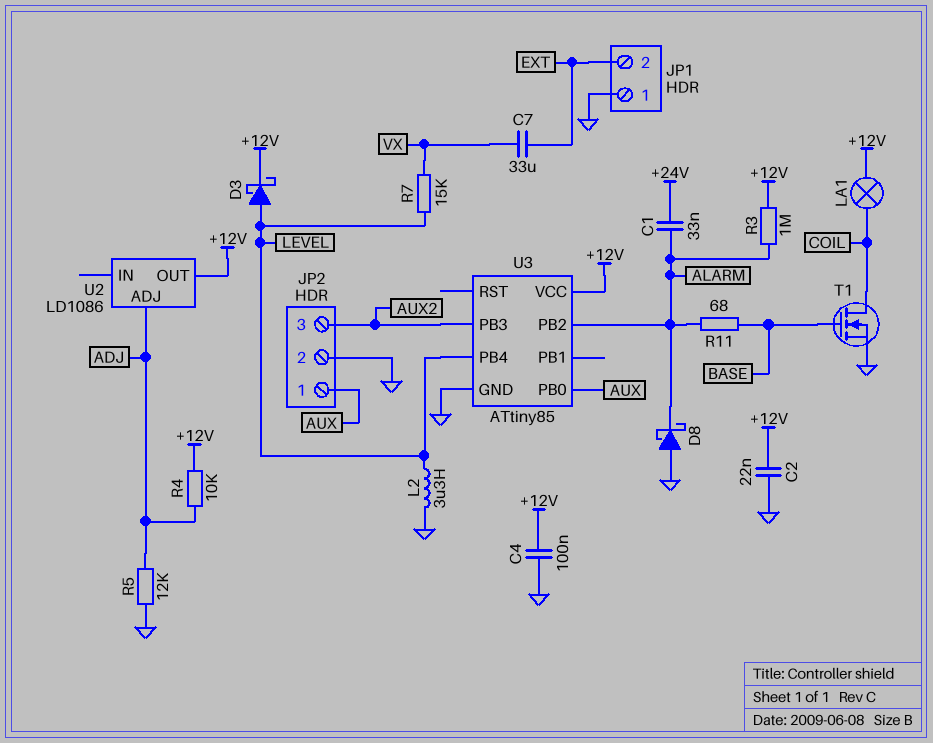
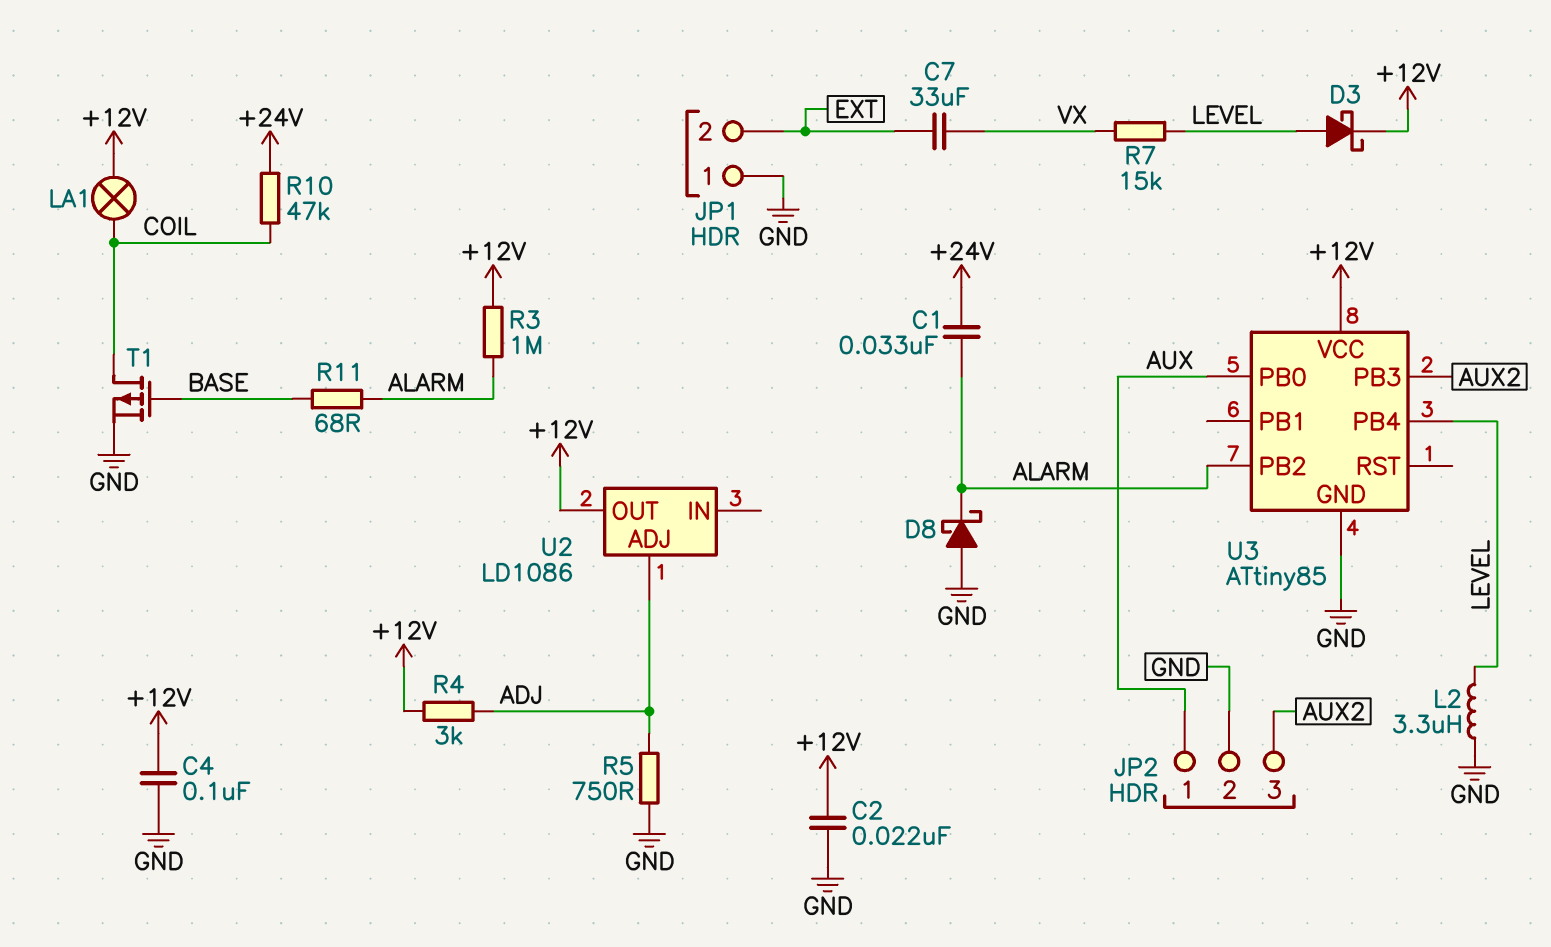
R4: 10k (+12V, ADJ) -> 3k (+12V, ADJ)
R5: 12k (ADJ, GND) -> 750 (ADJ, GND)
R10: none -> 47k (+24V, COIL)
T1: NMOS (G BASE, D COIL, S GND) -> PMOS (G BASE, D COIL, S GND)

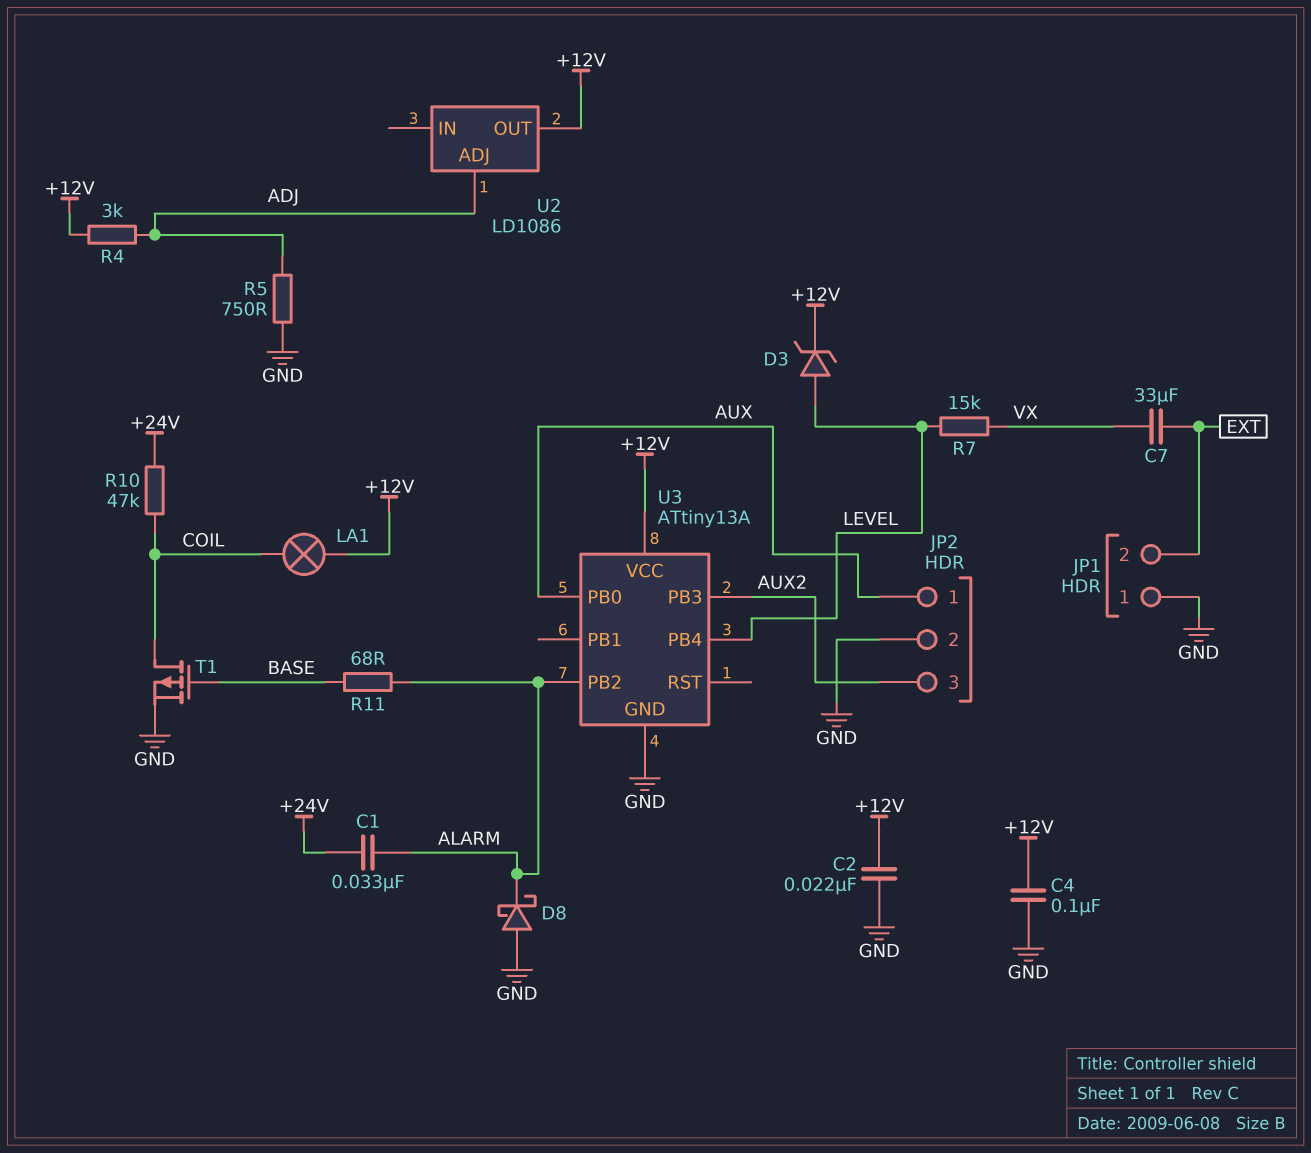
D3: schottky (A LEVEL, K +12V) -> zener (A LEVEL, K +12V)
L2: 3.3uH (GND, LEVEL) -> none
R3: 1M (+12V, ALARM) -> none
U3: ATtiny85 -> ATtiny13A

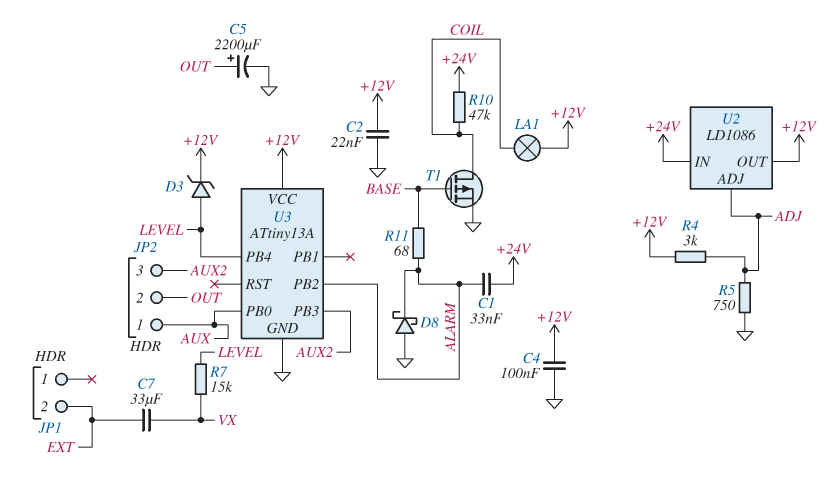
C5: none -> 2200uF (plus OUT, minus GND)
JP1 pin 1: GND -> none
JP2 pin 2: GND -> OUT
U2 pin IN: none -> +24V

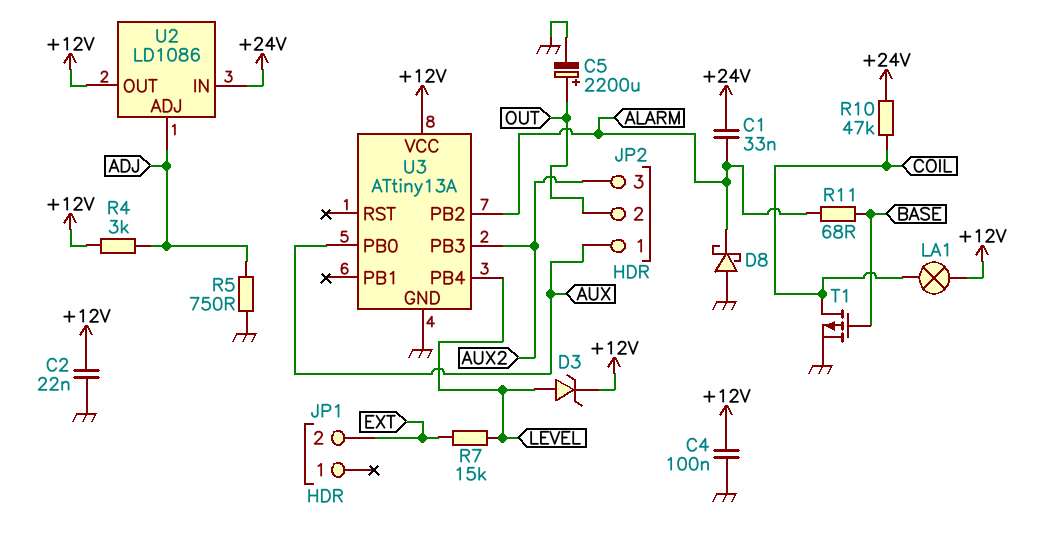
C7: 33uF (EXT, VX) -> none
R7: 15k (LEVEL, VX) -> 15k (EXT, LEVEL)

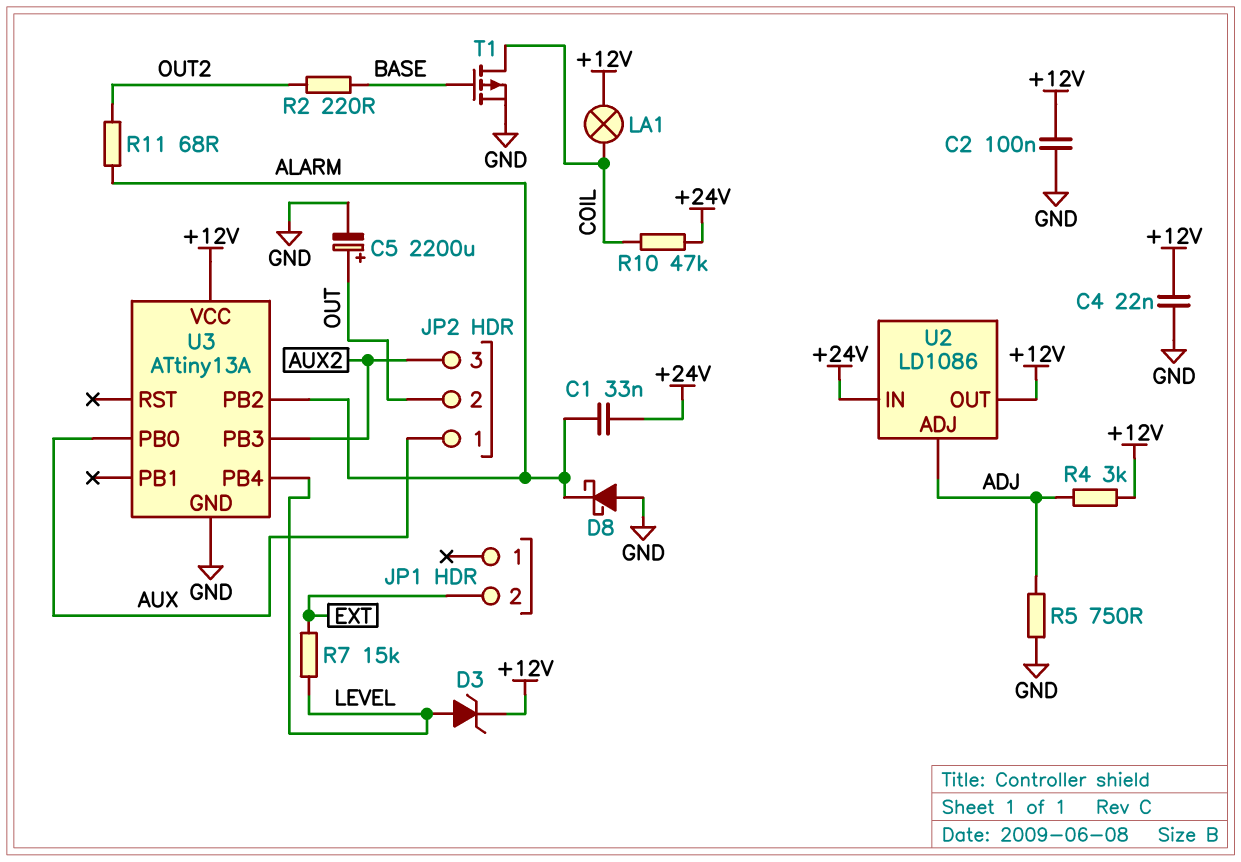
C2: 22nF (+12V, GND) -> 100nF (+12V, GND)
C4: 100nF (+12V, GND) -> 22nF (+12V, GND)
R2: none -> 220 (BASE, OUT2)
R11: 68 (ALARM, BASE) -> 68 (ALARM, OUT2)

